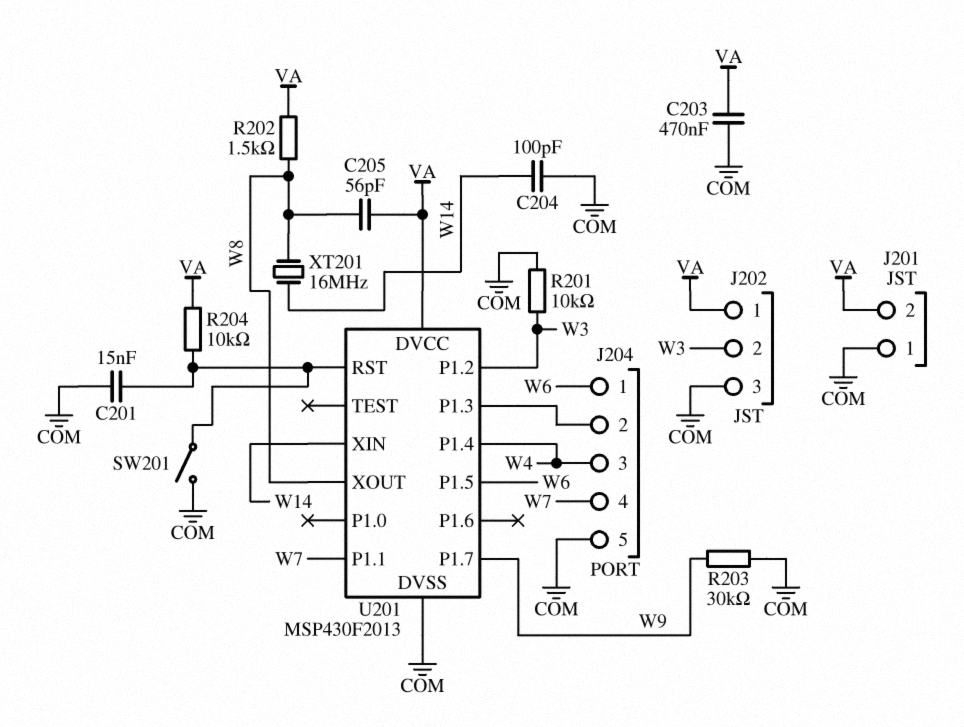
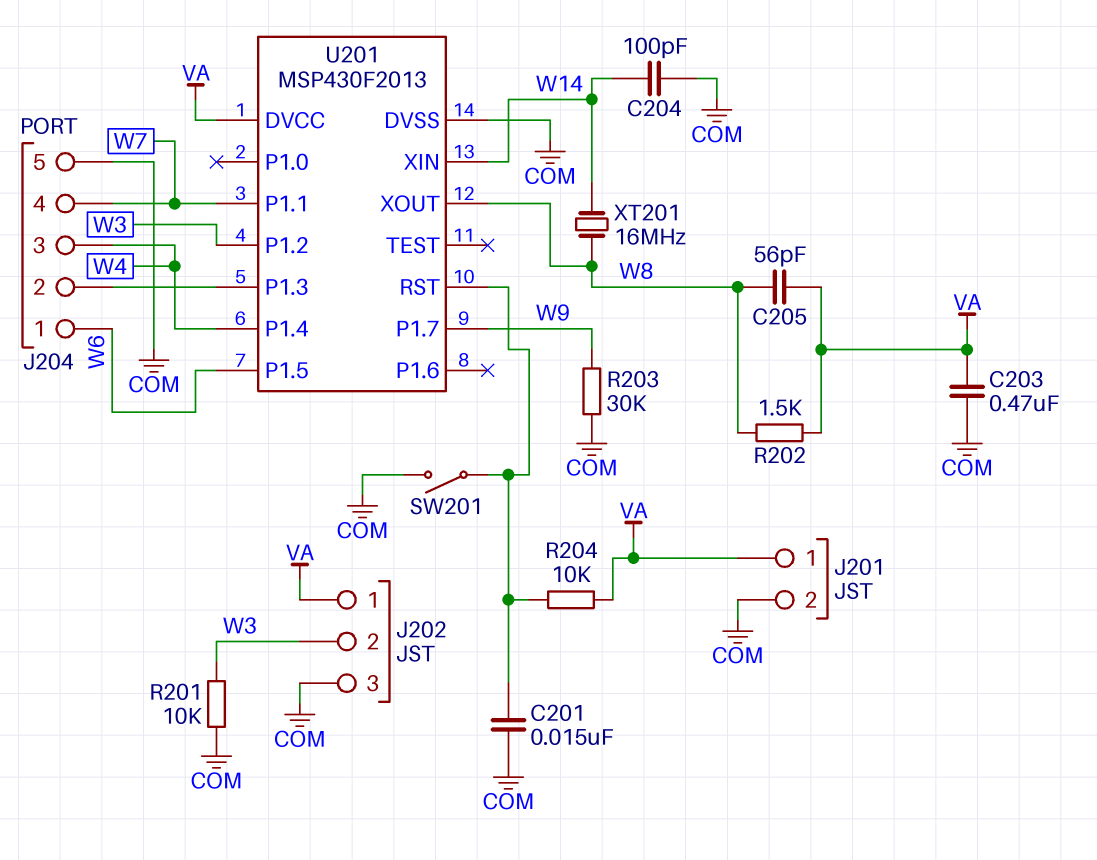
J201 pin 1: COM -> VA
J201 pin 2: VA -> COM

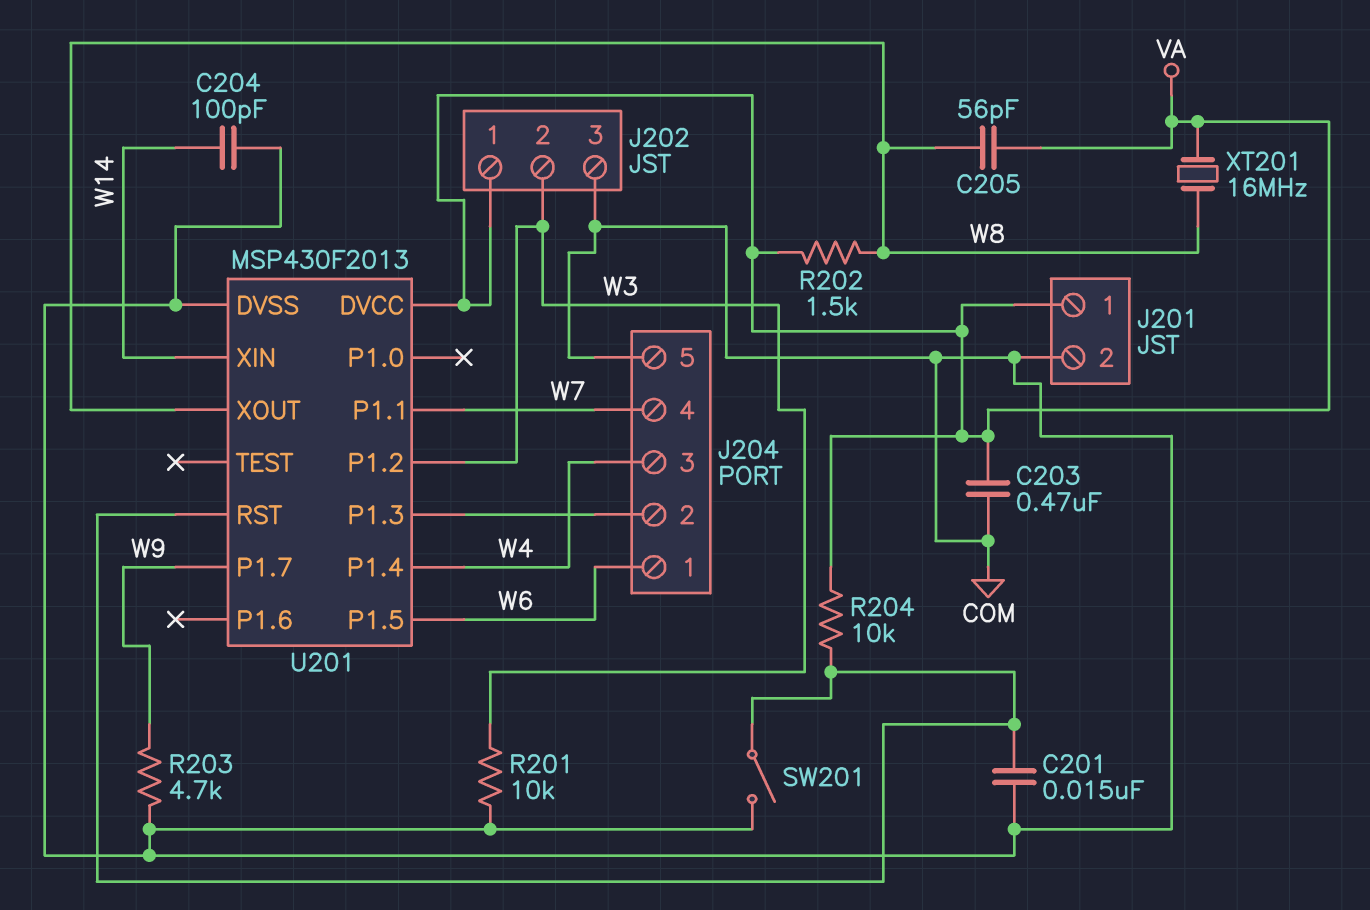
R203: 30k (COM, W9) -> 4.7k (COM, W9)
XT201: 16MHz (W8, W14) -> 16MHz (VA, W8)

